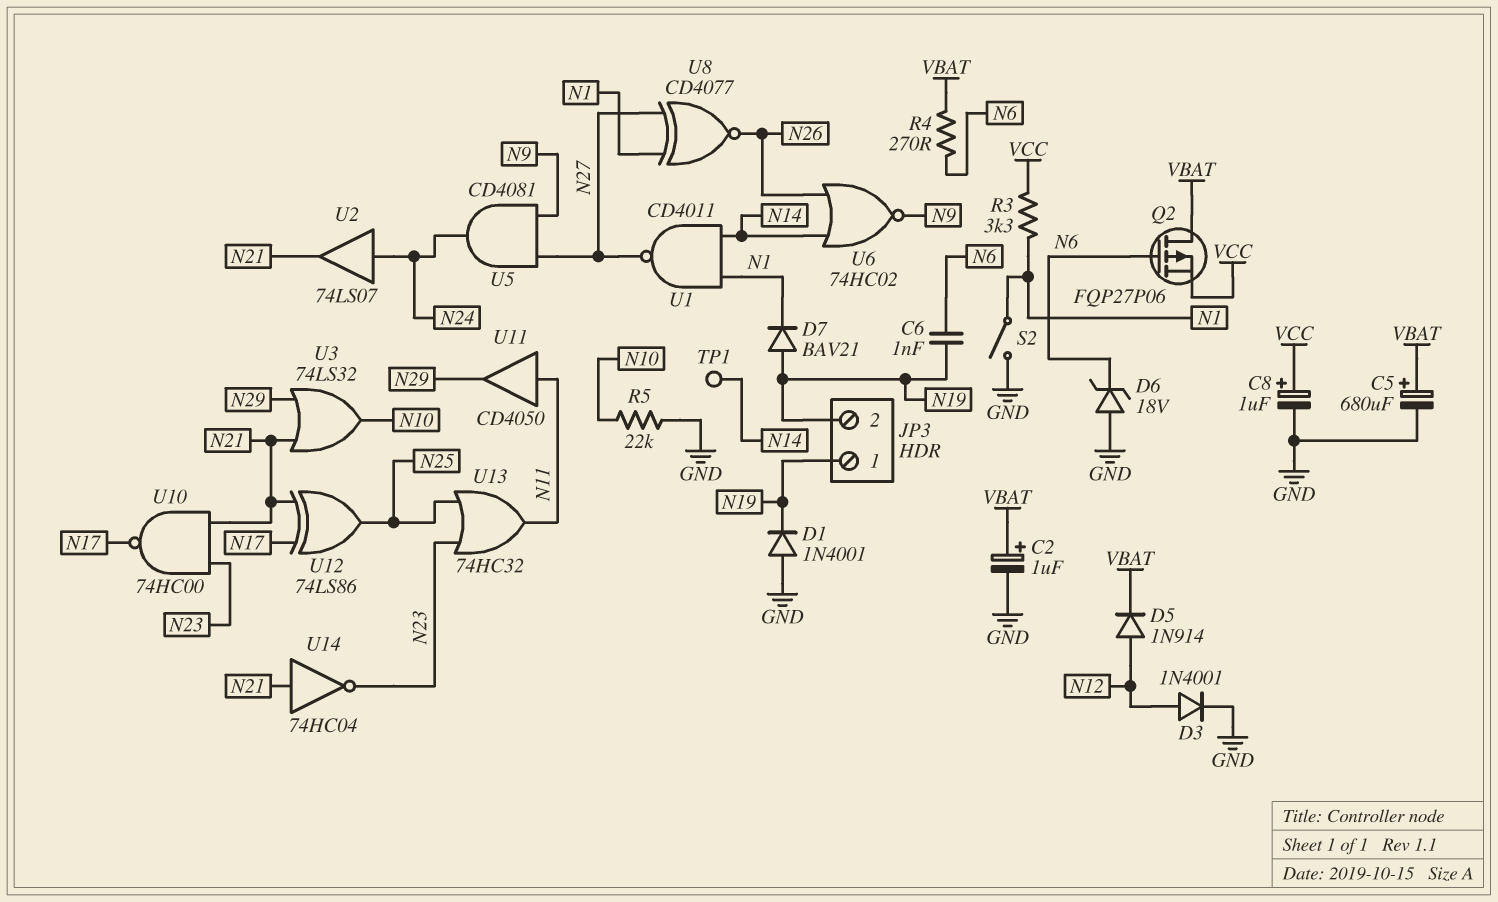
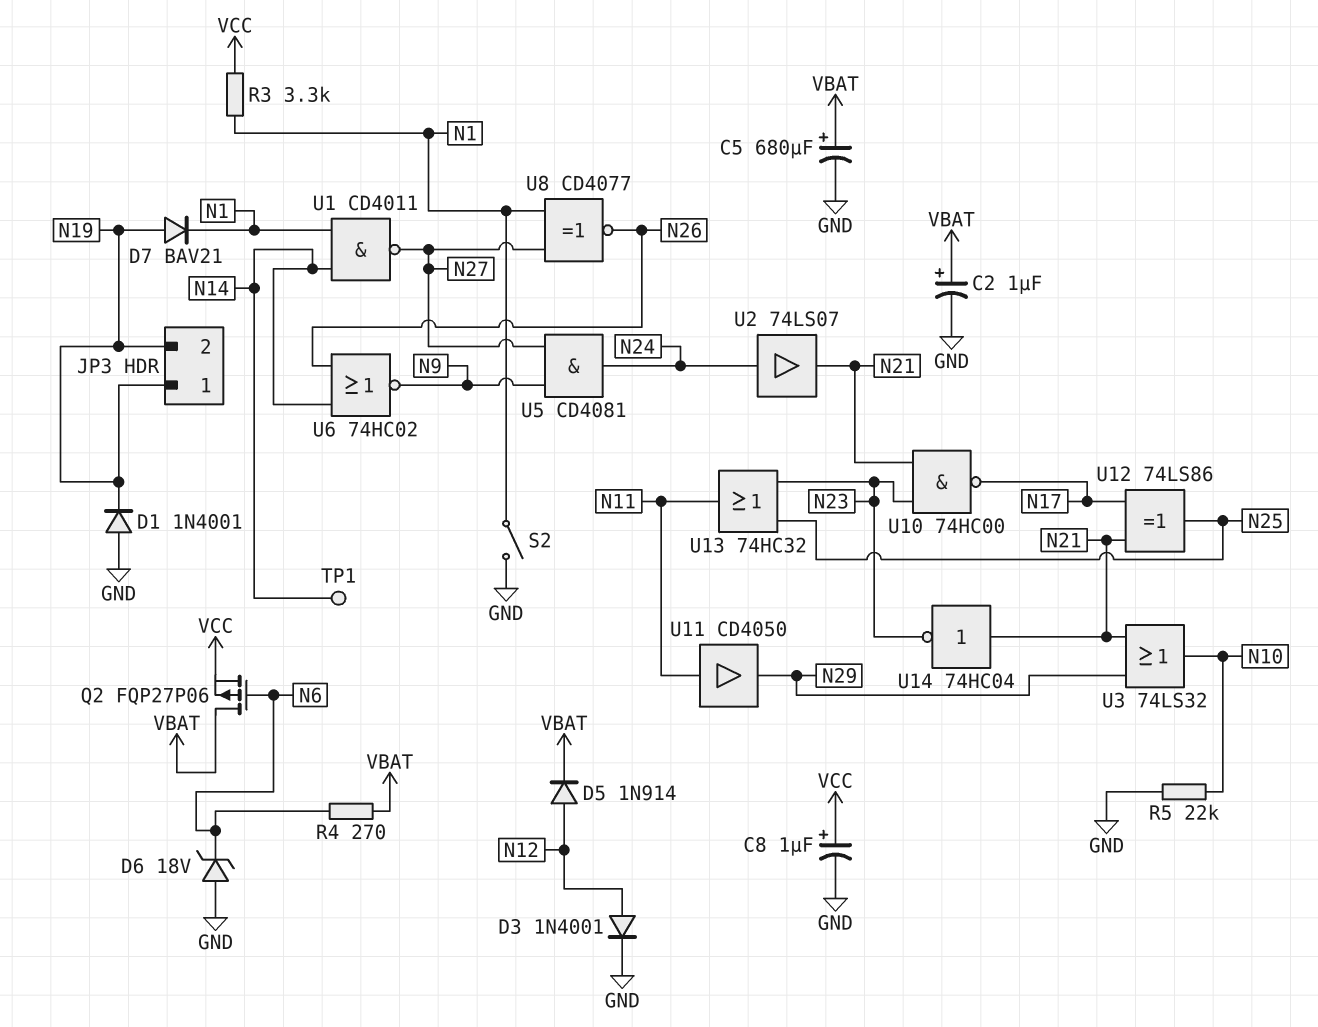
C6: 1nF (N6, N19) -> none

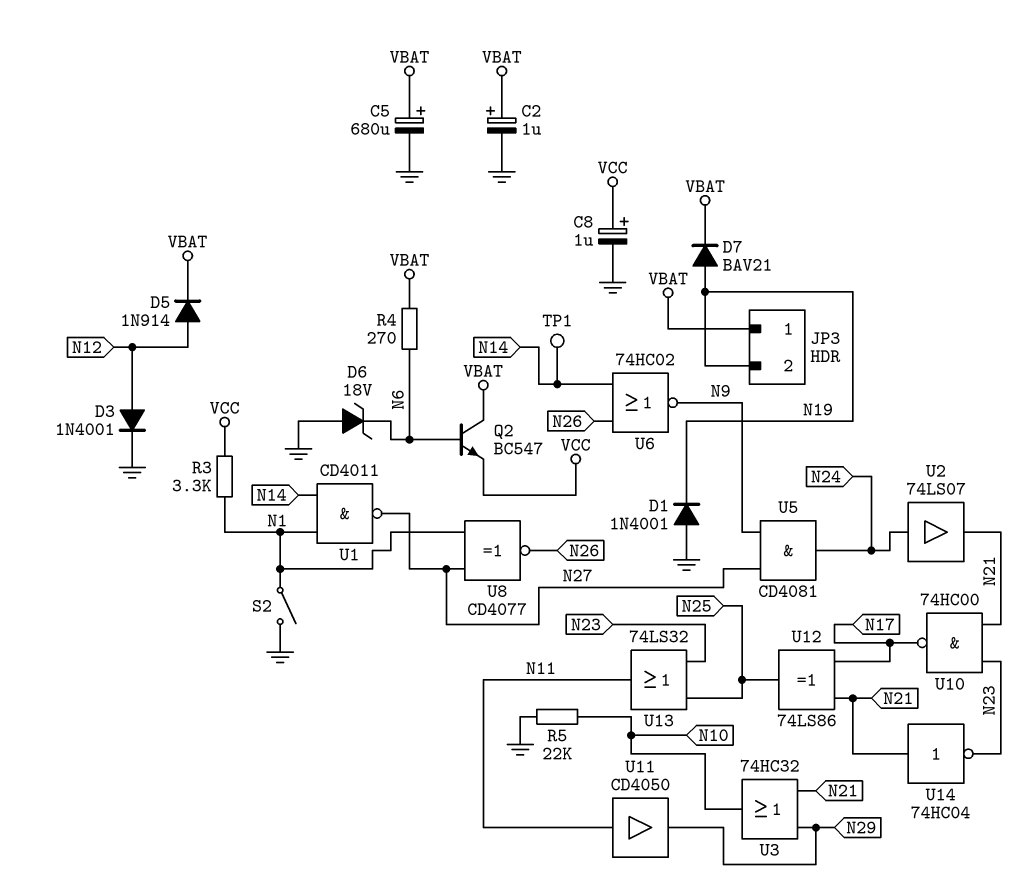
D7: diode BAV21 (A N19, K N1) -> diode BAV21 (A N19, K VBAT)
JP3 pin 1: N19 -> VBAT
Q2: PMOS FQP27P06 (G N6, D VBAT, S VCC) -> NPN BC547 (B N6, C VBAT, E VCC)
U3: OR 74LS32 (in N21, in N29, out N10) -> OR 74HC32 (in N21, in N29, out N10)
U13: OR 74HC32 (in N23, in N25, out N11) -> OR 74LS32 (in N23, in N25, out N11)

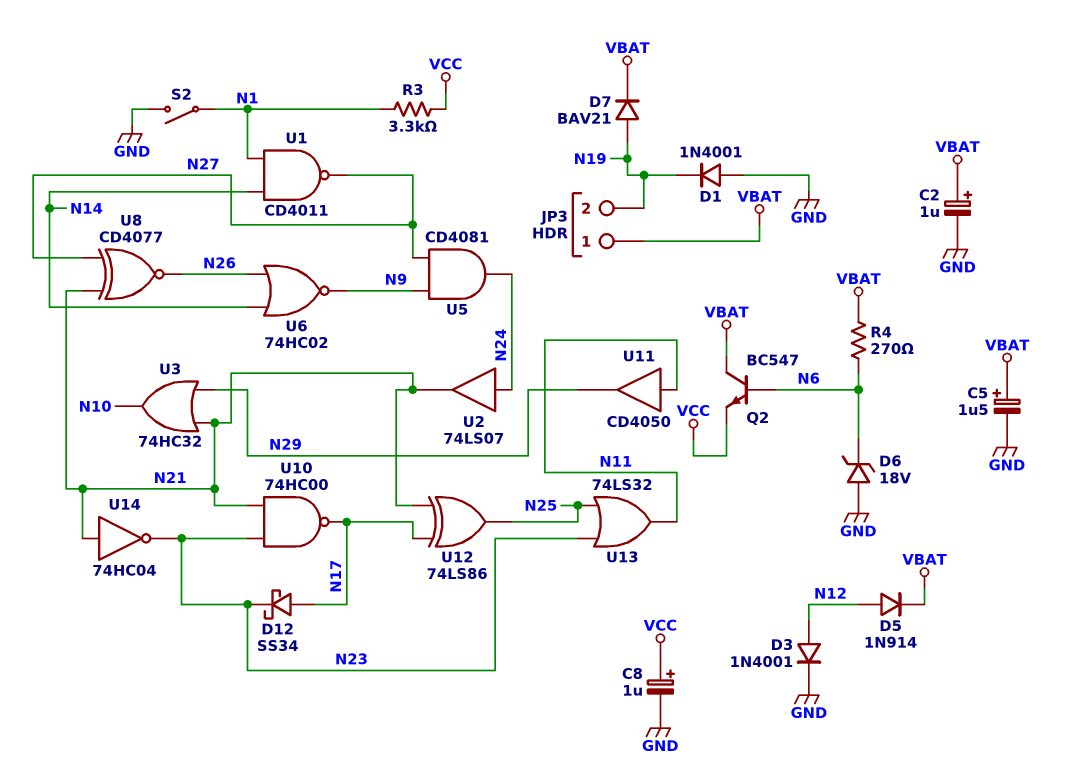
C5: 680uF (plus VBAT, minus GND) -> 1.5uF (plus VBAT, minus GND)
D12: none -> schottky SS34 (A N17, K N23)
R5: 22k (GND, N10) -> none
TP1: test point (N14) -> none
U8: XNOR CD4077 (in N1, in N27, out N26) -> XNOR CD4077 (in N21, in N27, out N26)

